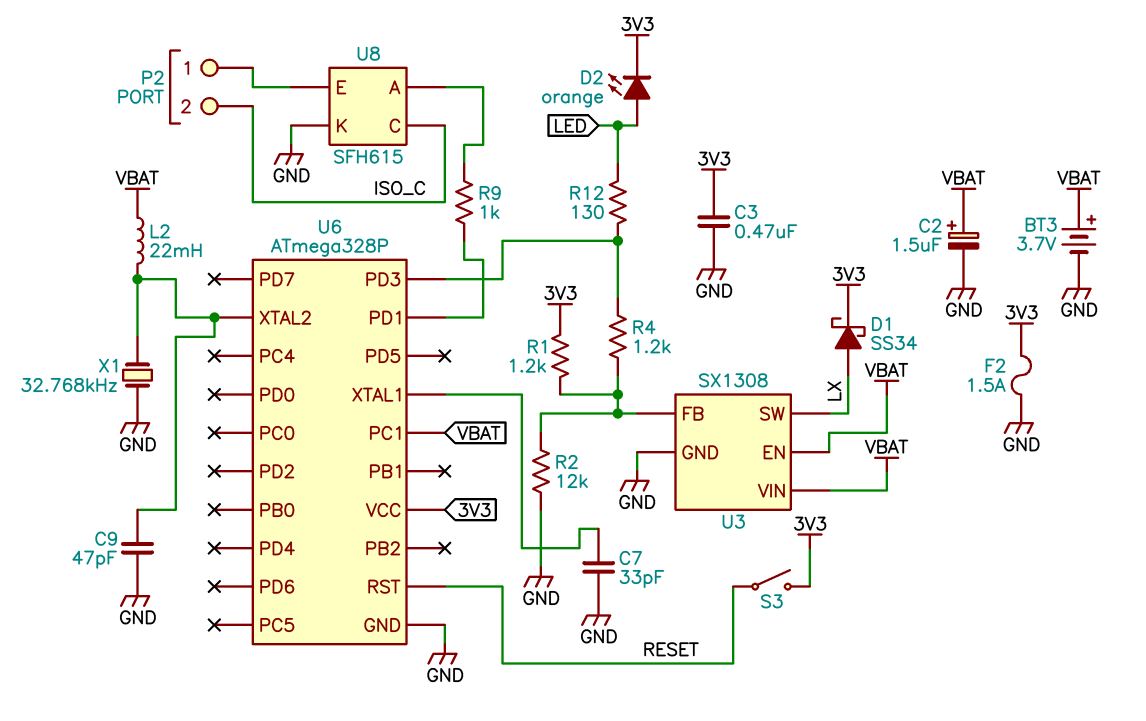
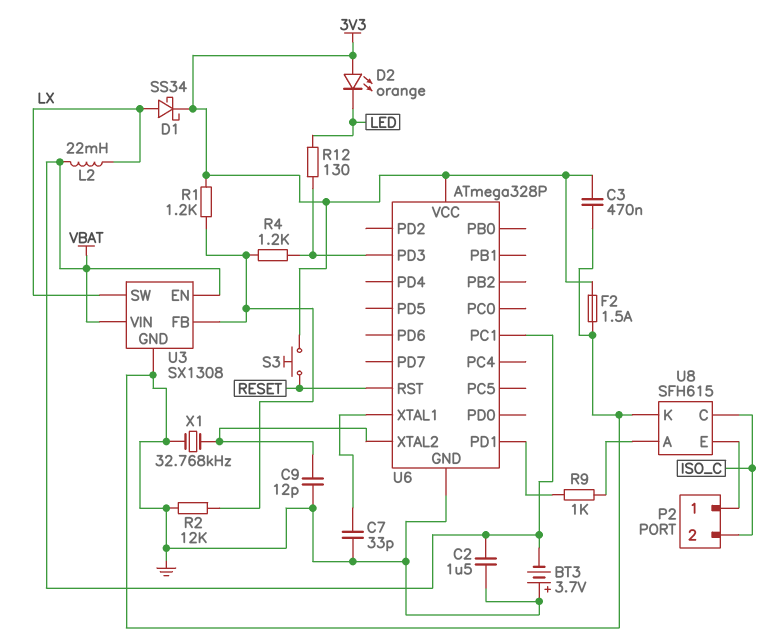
BT3: 3.7V (plus VBAT, minus GND) -> 3.7V (plus GND, minus VBAT)
C2: 1.5uF (plus VBAT, minus GND) -> 1.5uF (GND, VBAT)
C9: 47pF (GND, U6/XTAL2) -> 12pF (GND, U6/XTAL2)
D2: LED orange (A LED, K 3V3) -> LED orange (A 3V3, K LED)
L2: 22mH (U6/XTAL2, VBAT) -> 22mH (LX, VBAT)
S3: switch (3V3, RESET) -> button (3V3, RESET)

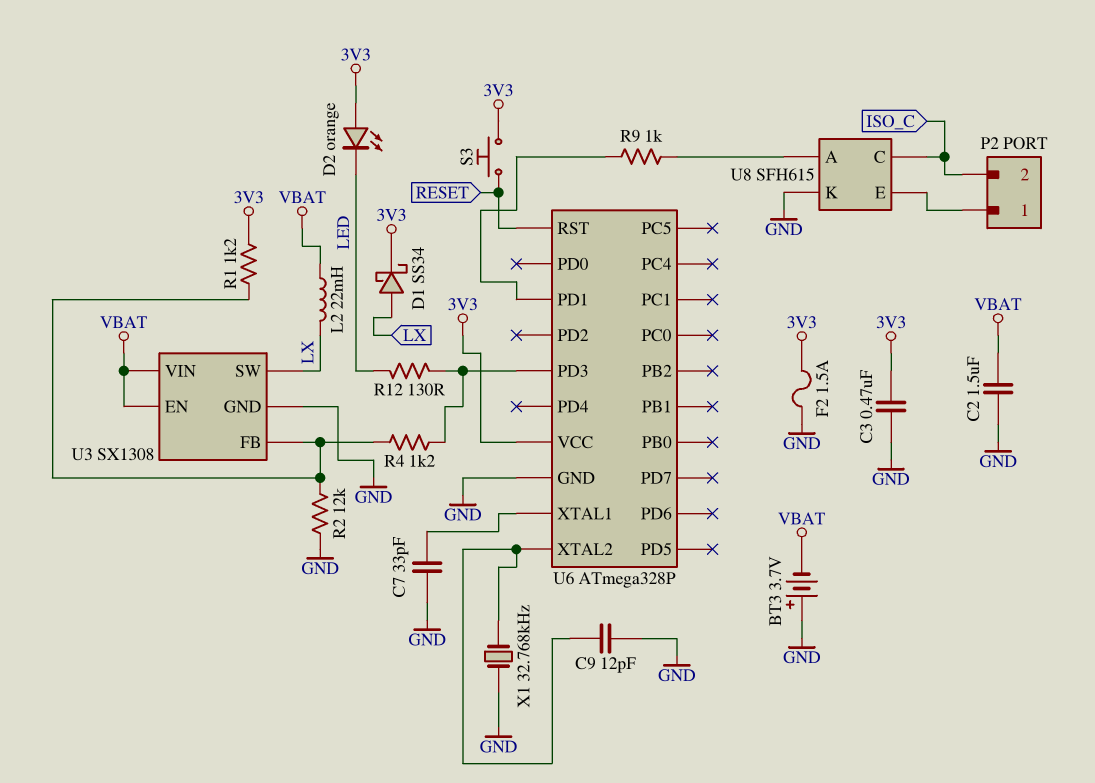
U6 pin PC1: VBAT -> none

